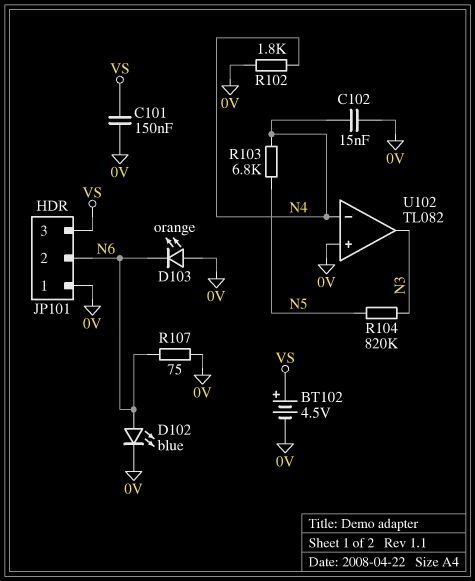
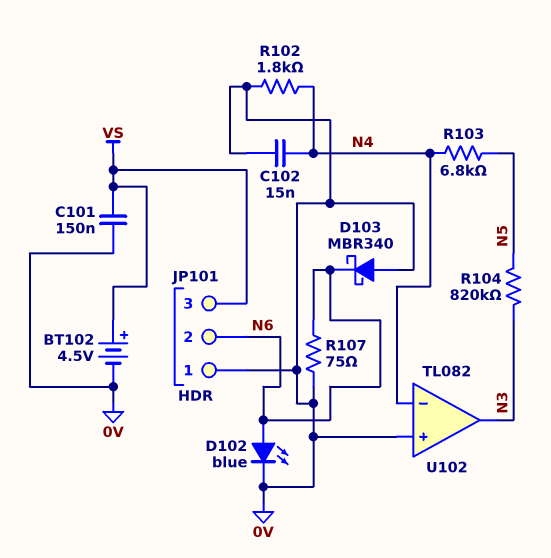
D103: LED orange (A 0V, K N6) -> schottky MBR340 (A 0V, K N6)

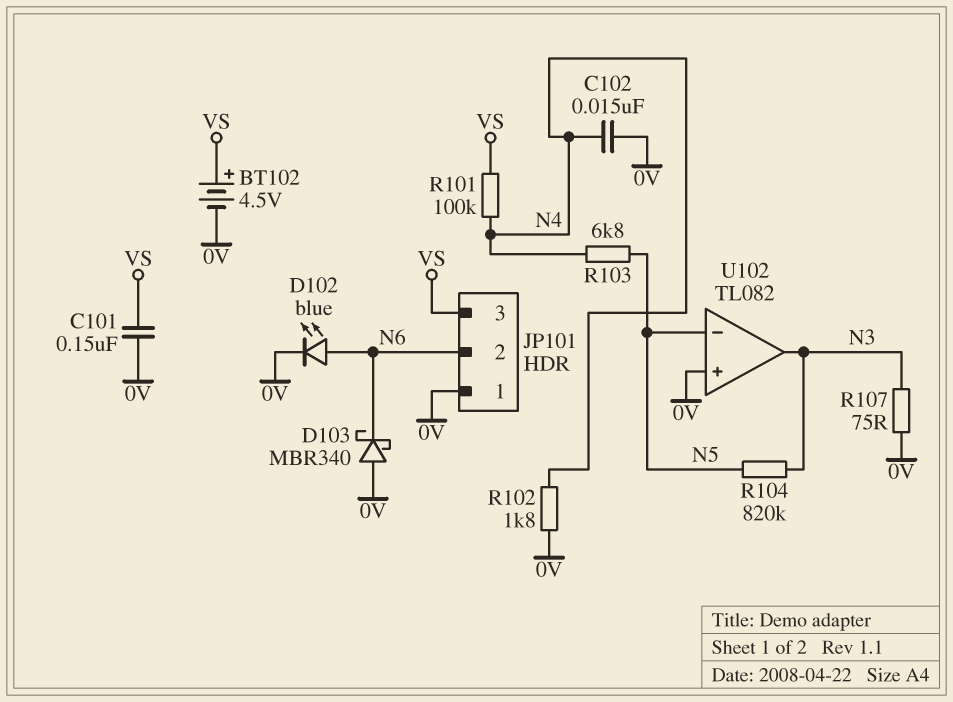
R101: none -> 100k (N4, VS)
R107: 75 (0V, N6) -> 75 (0V, N3)
U102 pin in-: N4 -> N5

